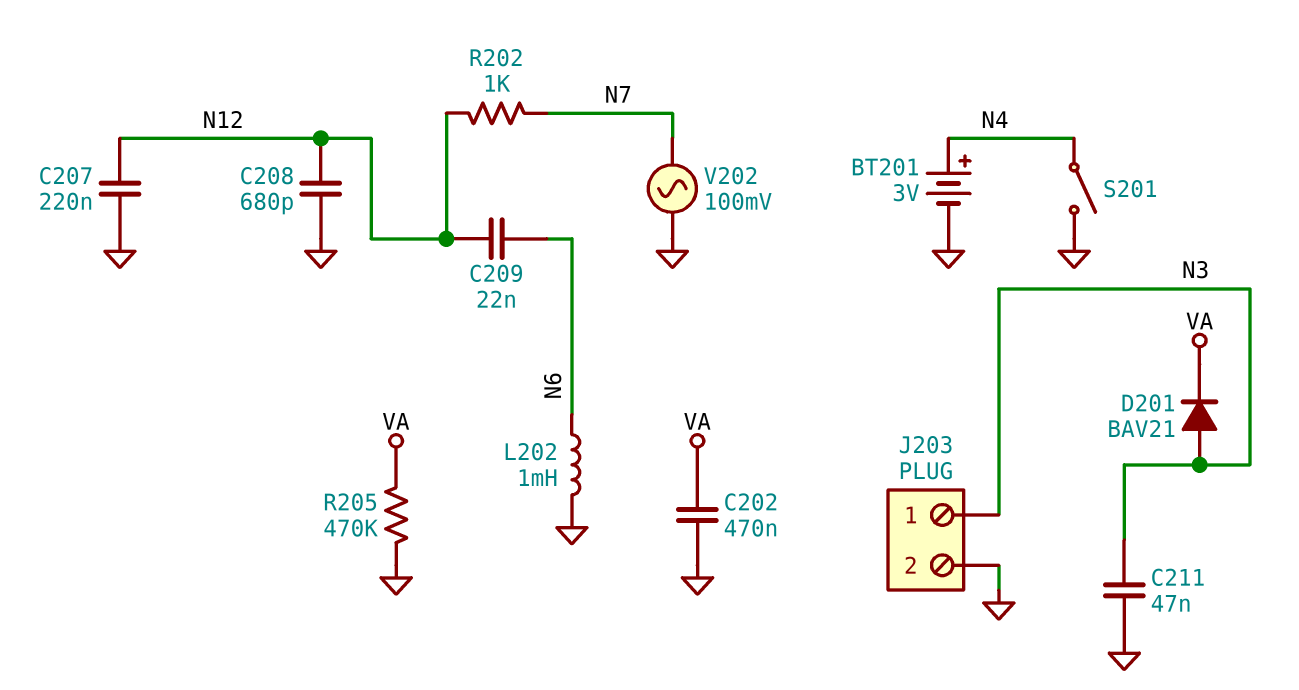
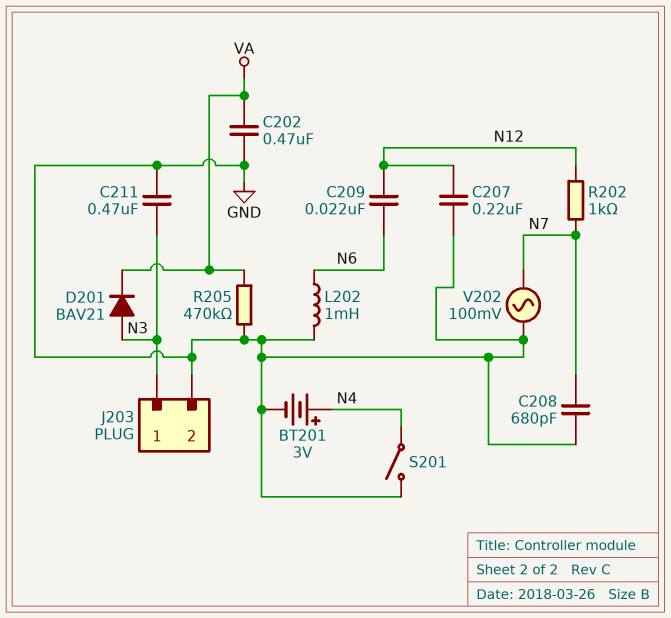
C208: 680pF (GND, N12) -> 680pF (GND, N7)
C211: 47nF (GND, N3) -> 470nF (GND, N3)

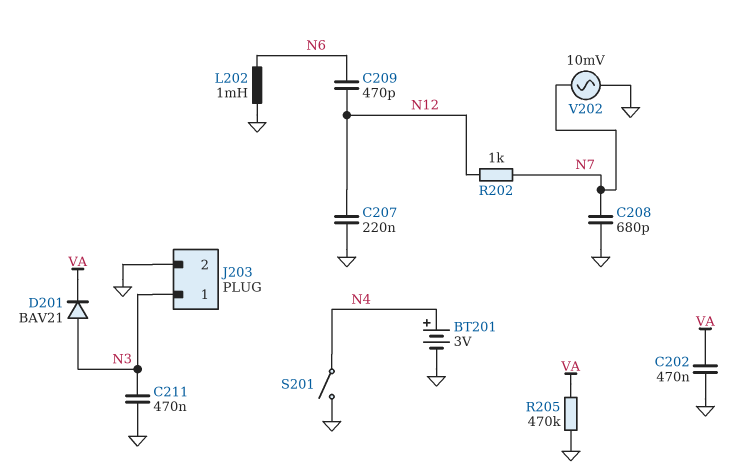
C209: 22nF (N6, N12) -> 470pF (N6, N12)
V202: AC 100mV (GND, N7) -> AC 10mV (GND, N7)

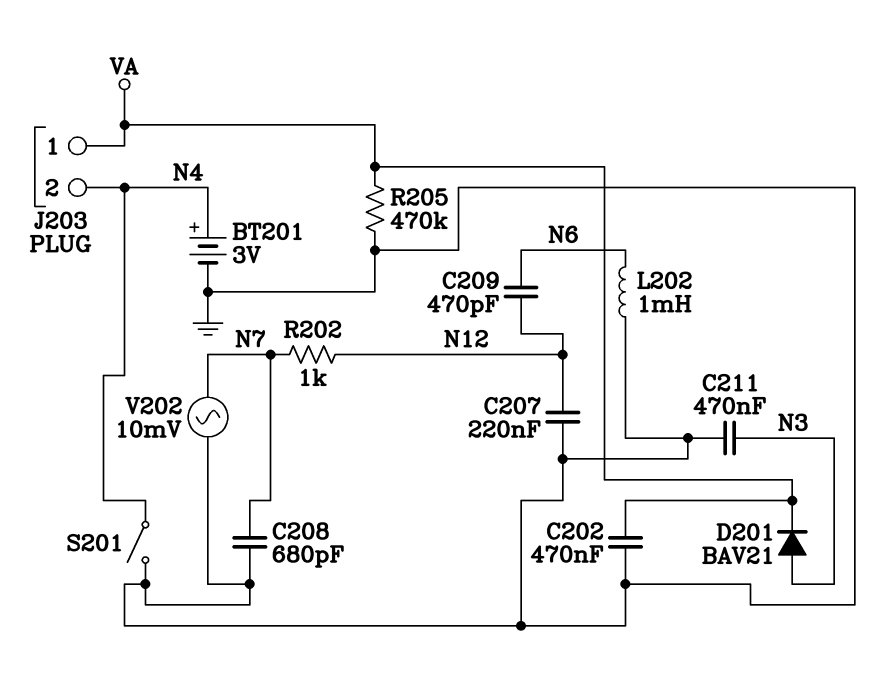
J203 pin 1: N3 -> VA
J203 pin 2: GND -> N4

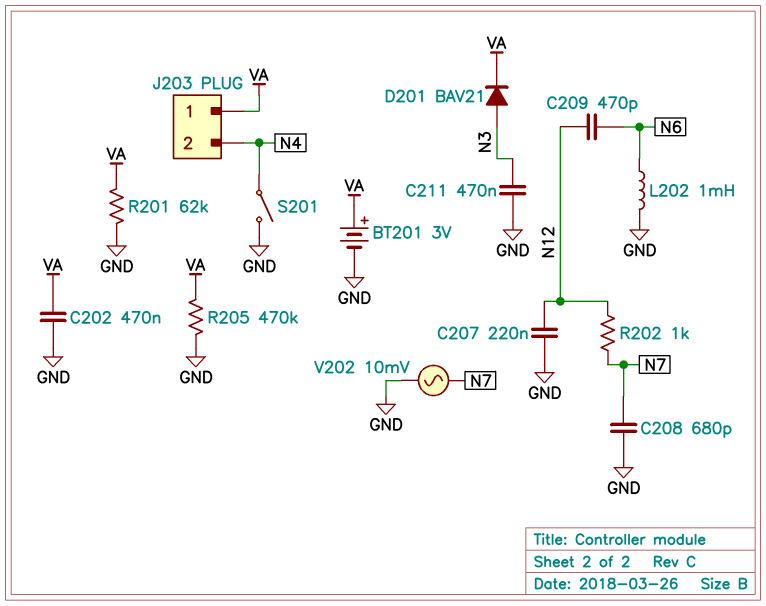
BT201: 3V (plus N4, minus GND) -> 3V (plus VA, minus GND)
R201: none -> 62k (GND, VA)

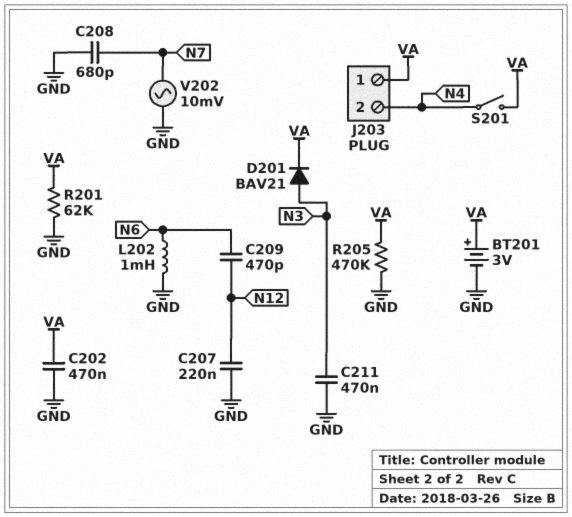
R202: 1k (N7, N12) -> none
S201: switch (GND, N4) -> switch (N4, VA)

